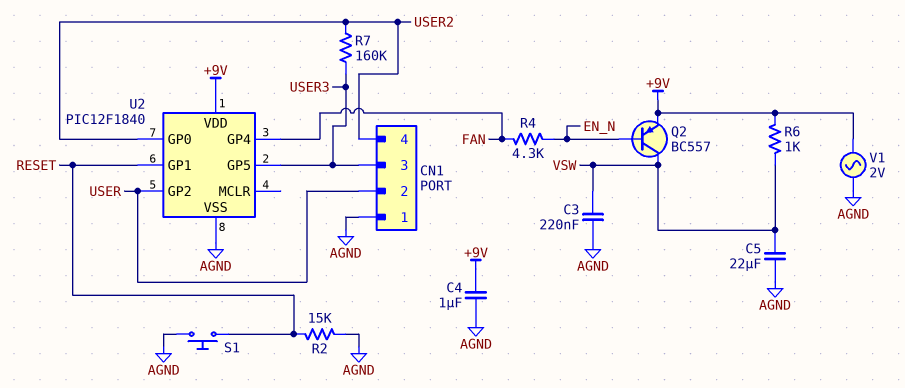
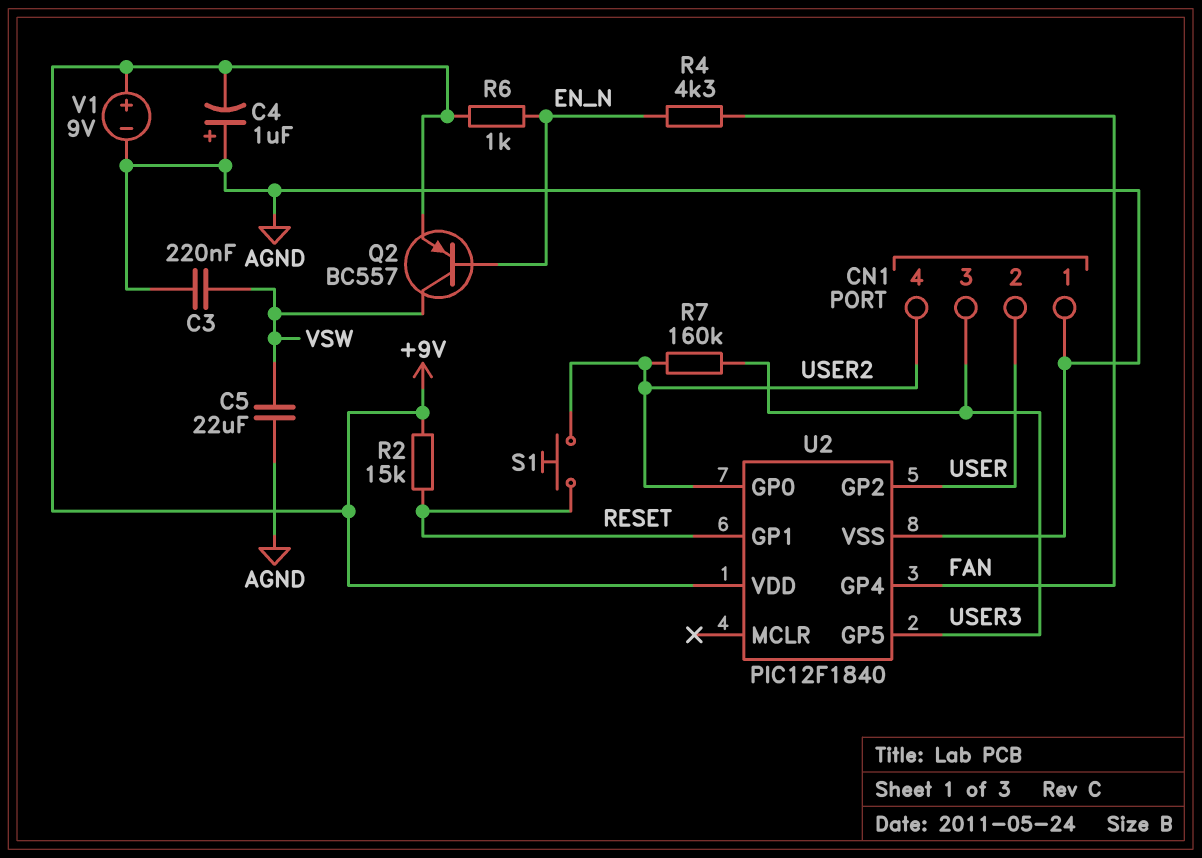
C4: 1uF (+9V, AGND) -> 1uF (plus AGND, minus +9V)
R2: 15k (AGND, RESET) -> 15k (+9V, RESET)
R6: 1k (+9V, VSW) -> 1k (+9V, EN_N)
S1: button (AGND, RESET) -> button (RESET, USER2)
V1: AC 2V (+9V, AGND) -> 9V (plus +9V, minus AGND)

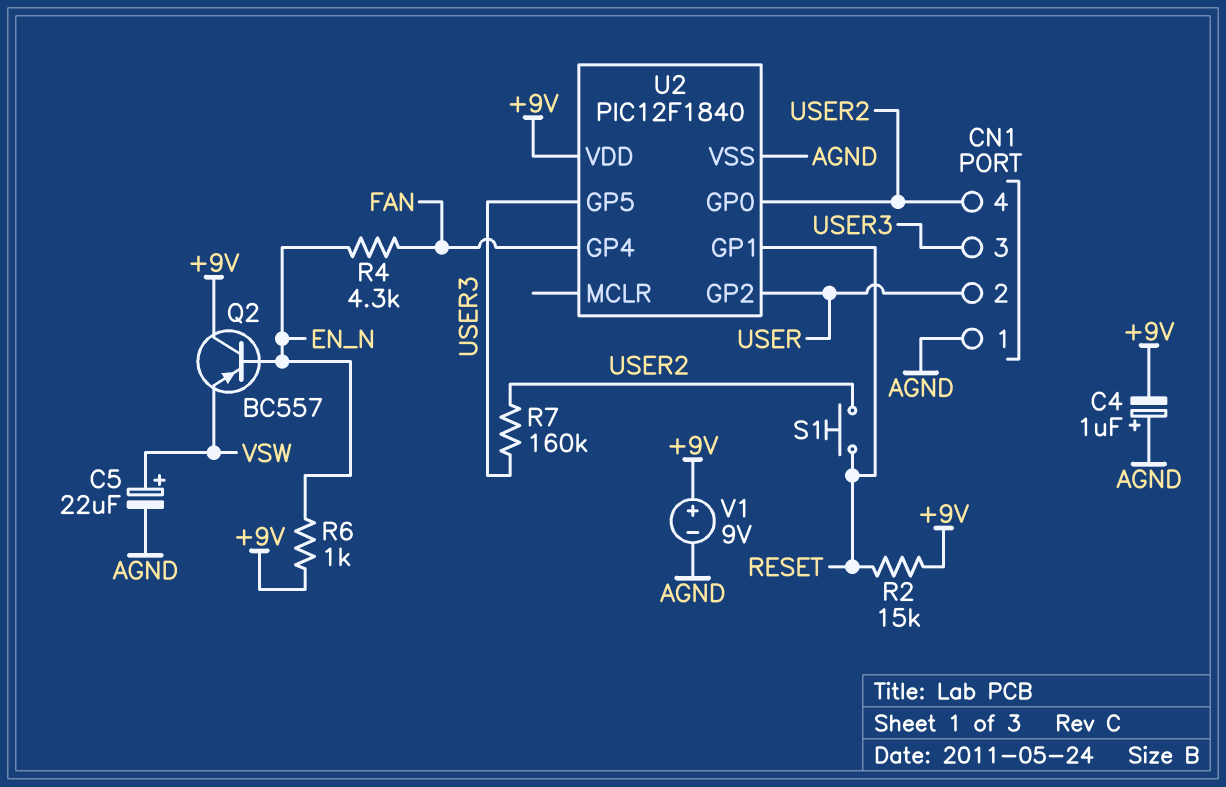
C3: 220nF (AGND, VSW) -> none
C5: 22uF (AGND, VSW) -> 22uF (plus VSW, minus AGND)
Q2: PNP BC557 (B EN_N, C VSW, E +9V) -> PNP BC557 (B EN_N, C +9V, E VSW)

